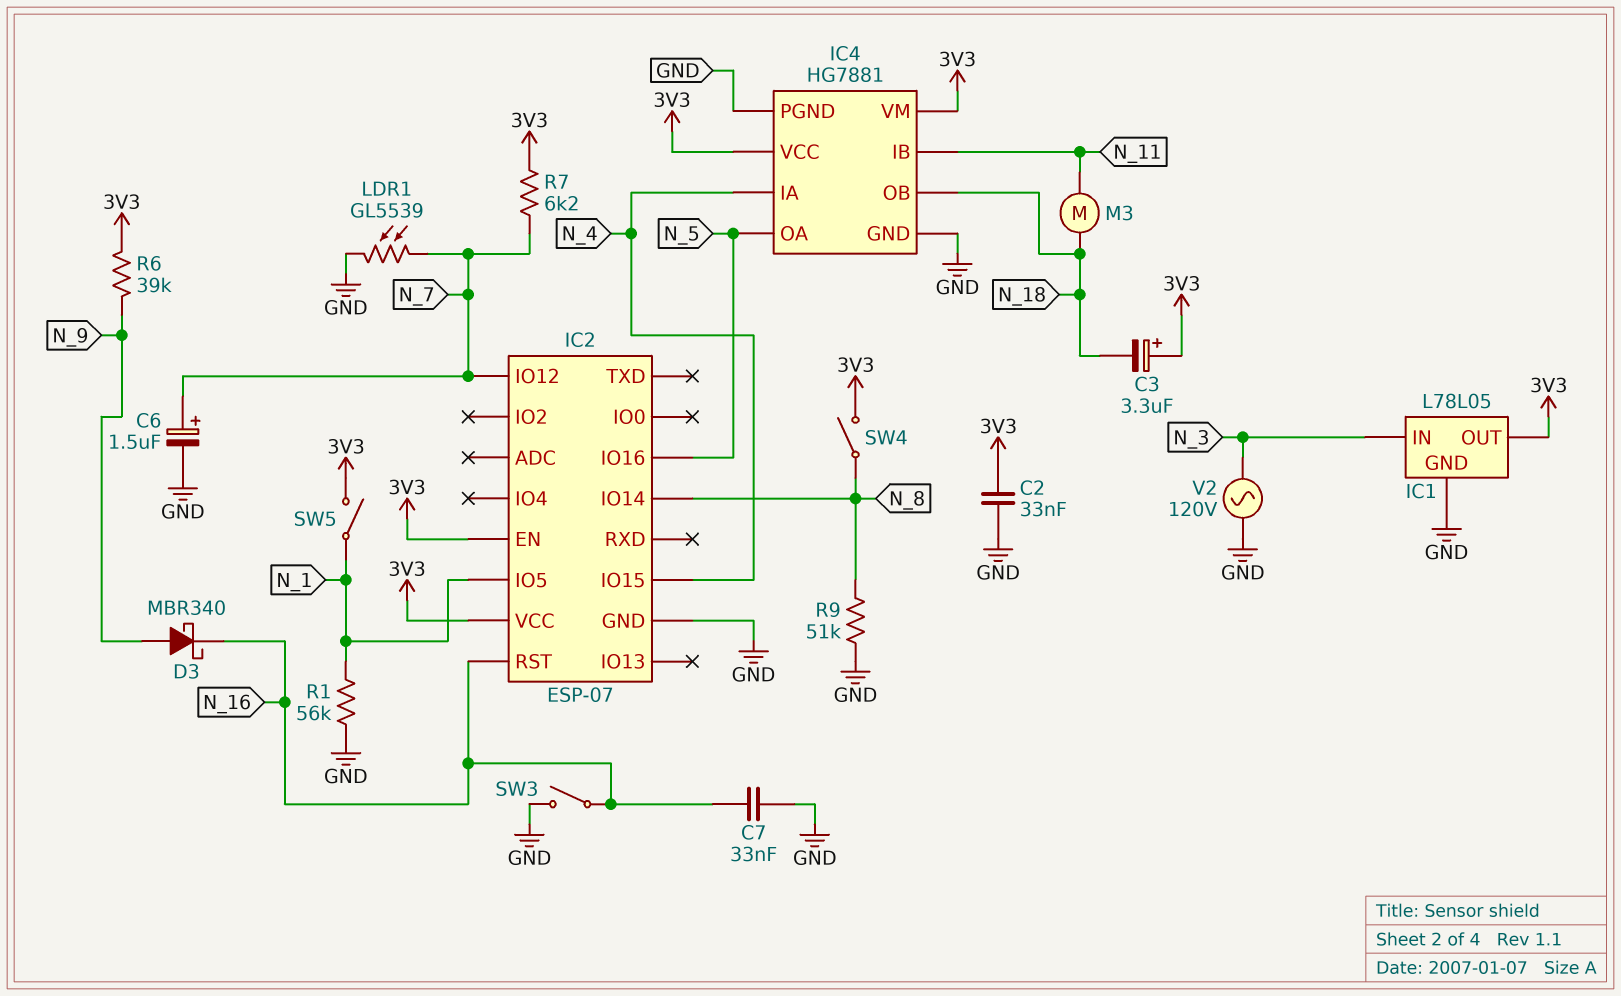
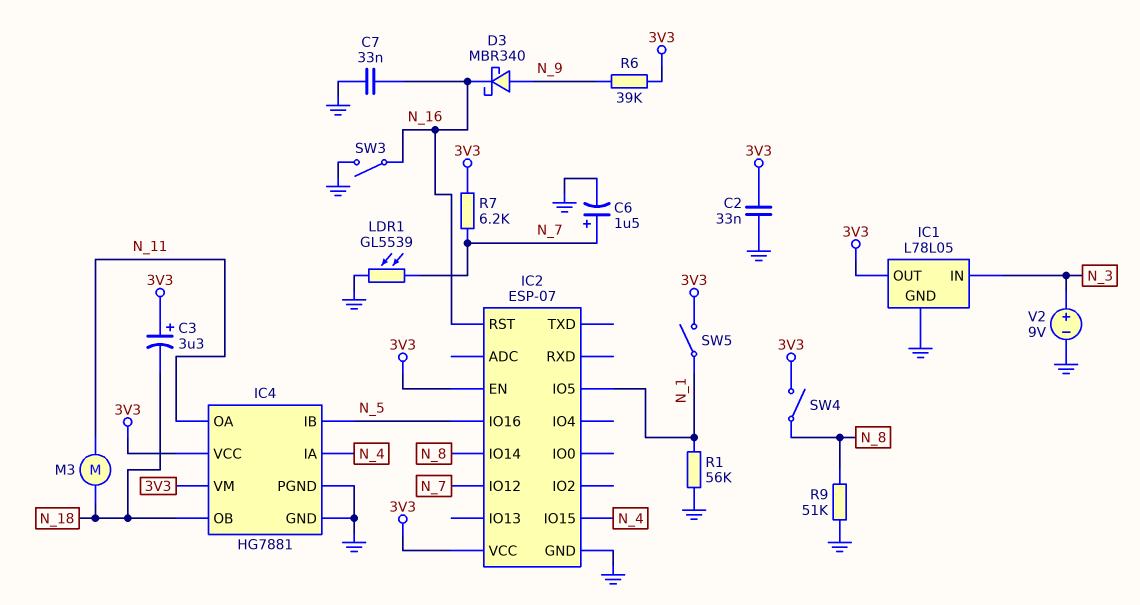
IC4 pin IB: N_11 -> N_5
IC4 pin OA: N_5 -> N_11
V2: AC 120V (GND, N_3) -> 9V (plus N_3, minus GND)

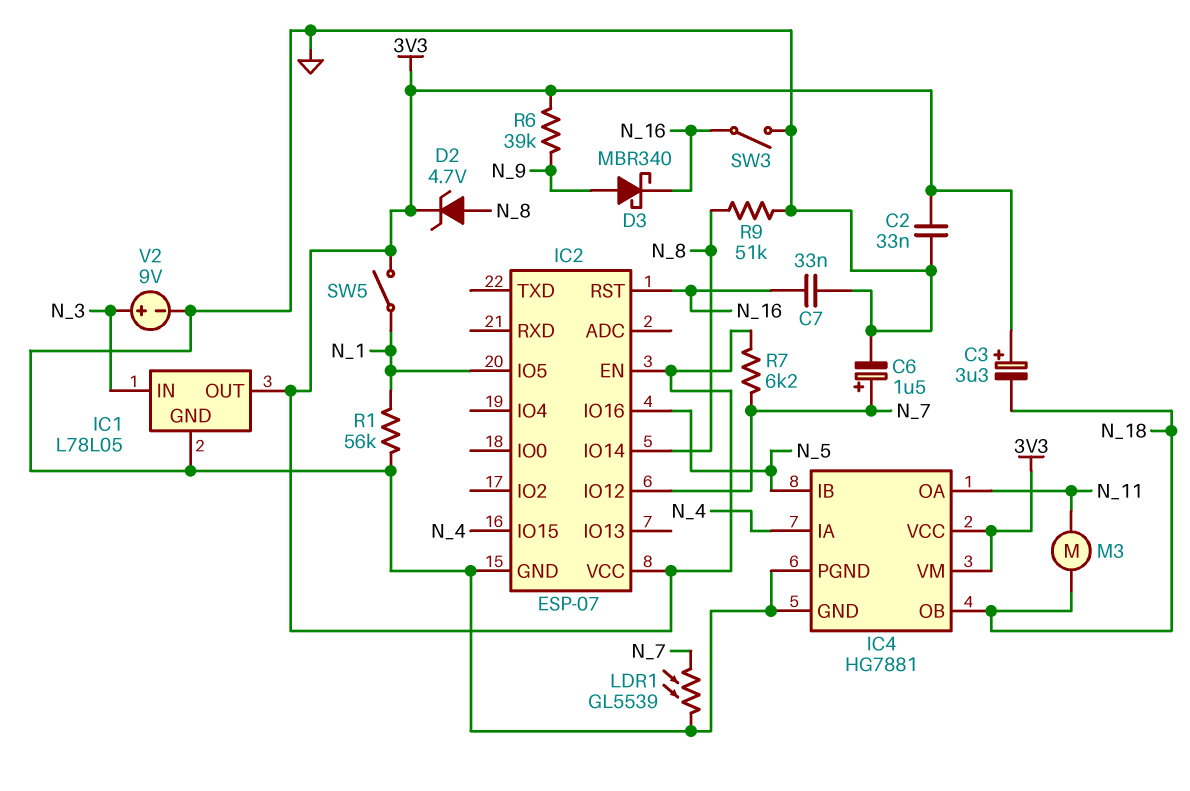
D2: none -> zener 4.7V (A N_8, K 3V3)
SW4: switch (3V3, N_8) -> none

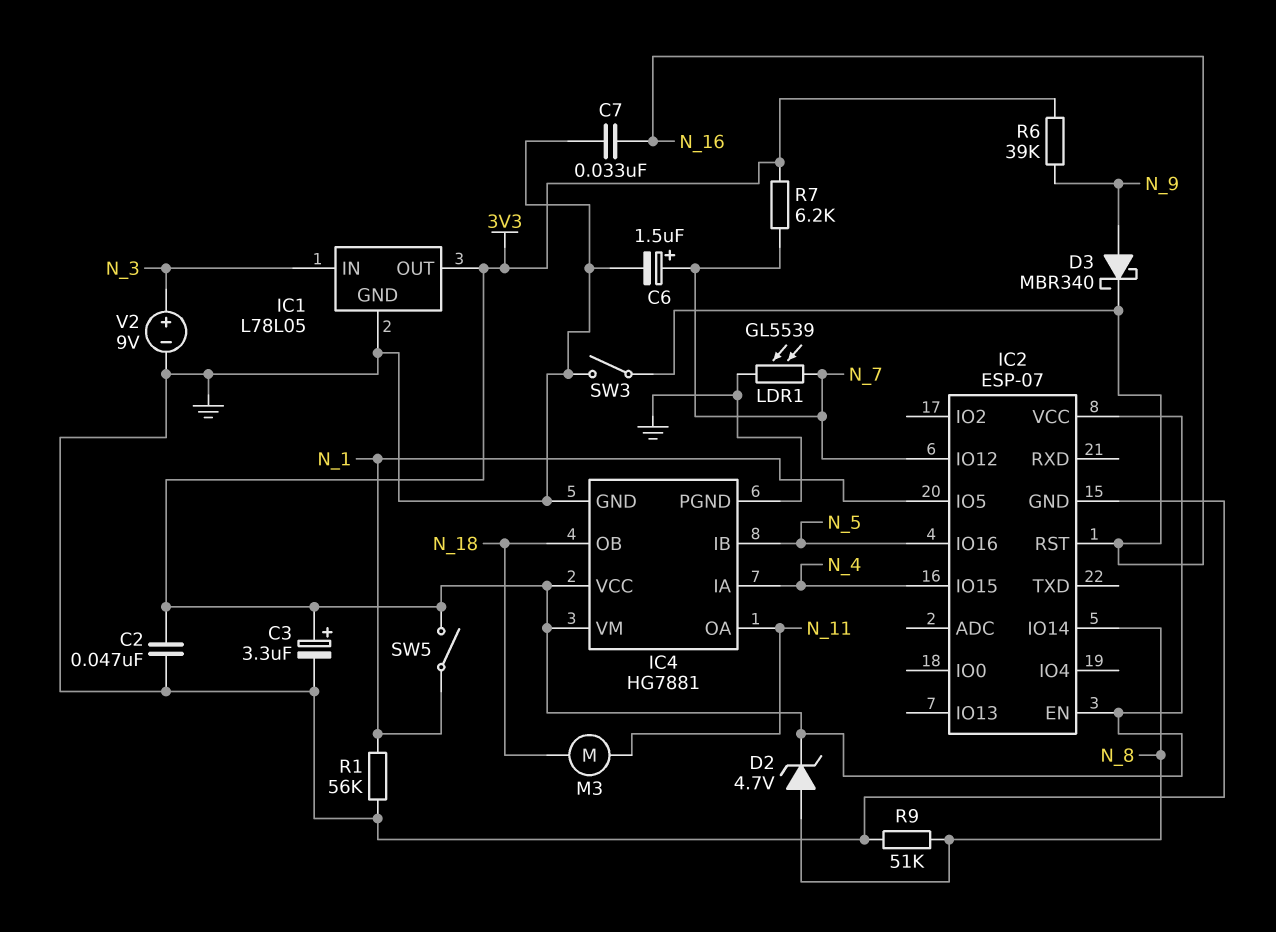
C2: 33nF (3V3, GND) -> 47nF (3V3, GND)
C3: 3.3uF (plus 3V3, minus N_18) -> 3.3uF (plus 3V3, minus GND)

